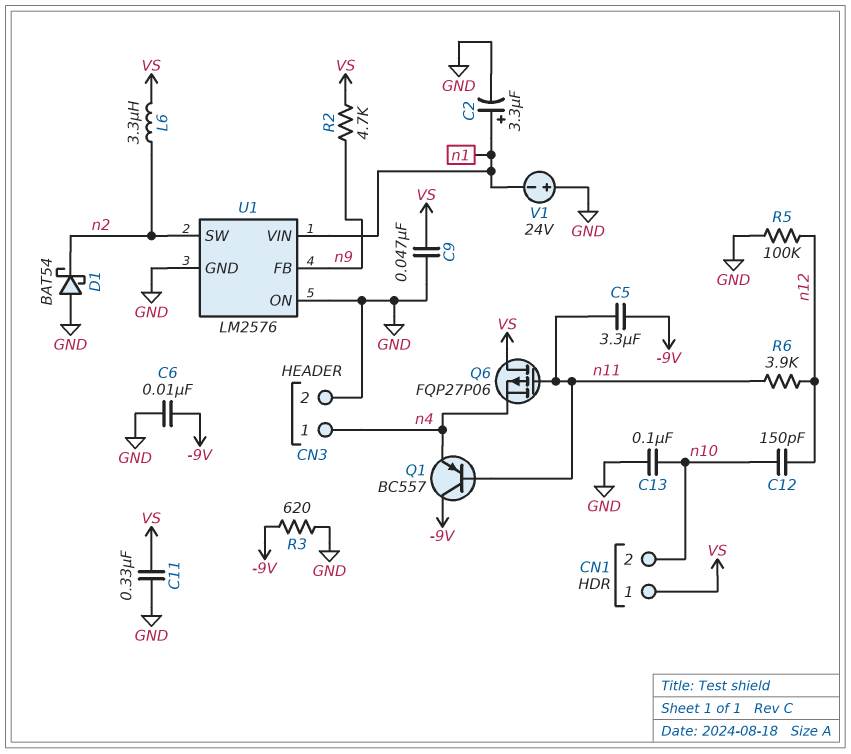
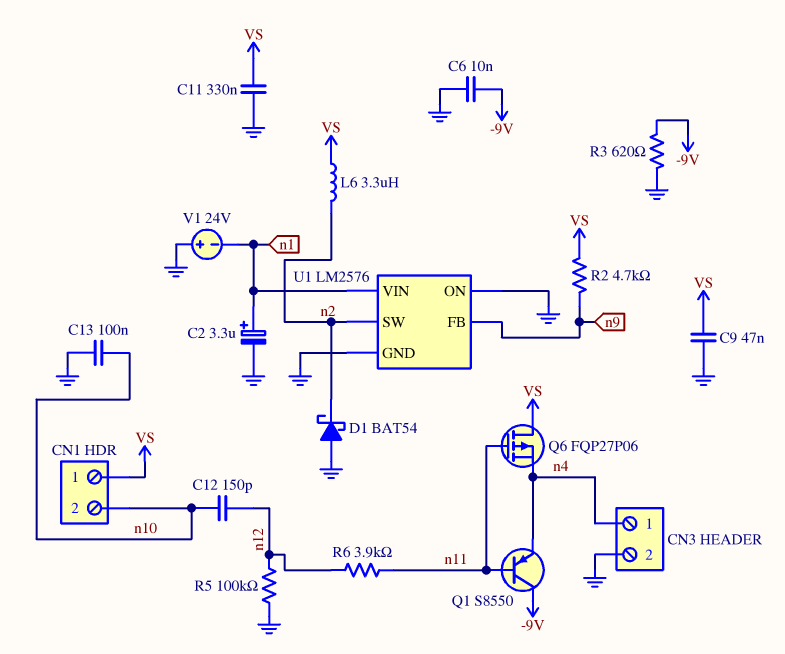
C5: 3.3uF (-9V, n11) -> none
Q1: PNP BC557 (B n11, C -9V, E n4) -> PNP S8550 (B n11, C -9V, E n4)

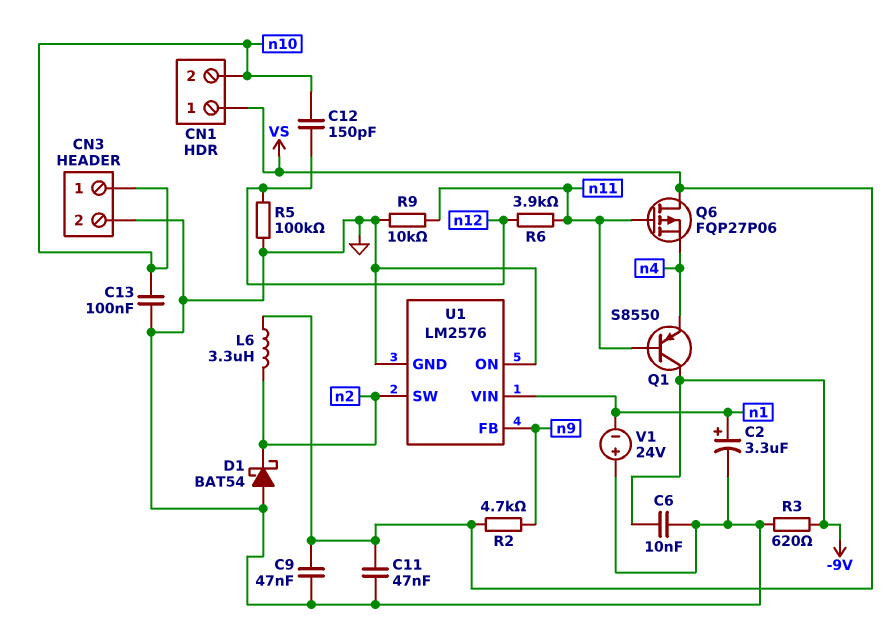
C11: 330nF (GND, VS) -> 47nF (GND, VS)
CN3 pin 1: n4 -> n10
R9: none -> 10k (GND, n11)

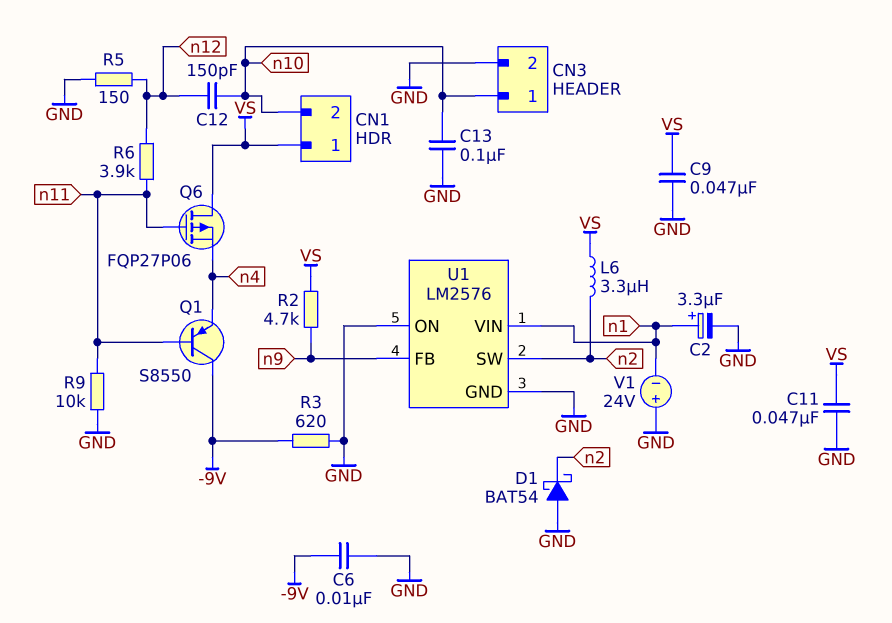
R5: 100k (GND, n12) -> 150 (GND, n12)

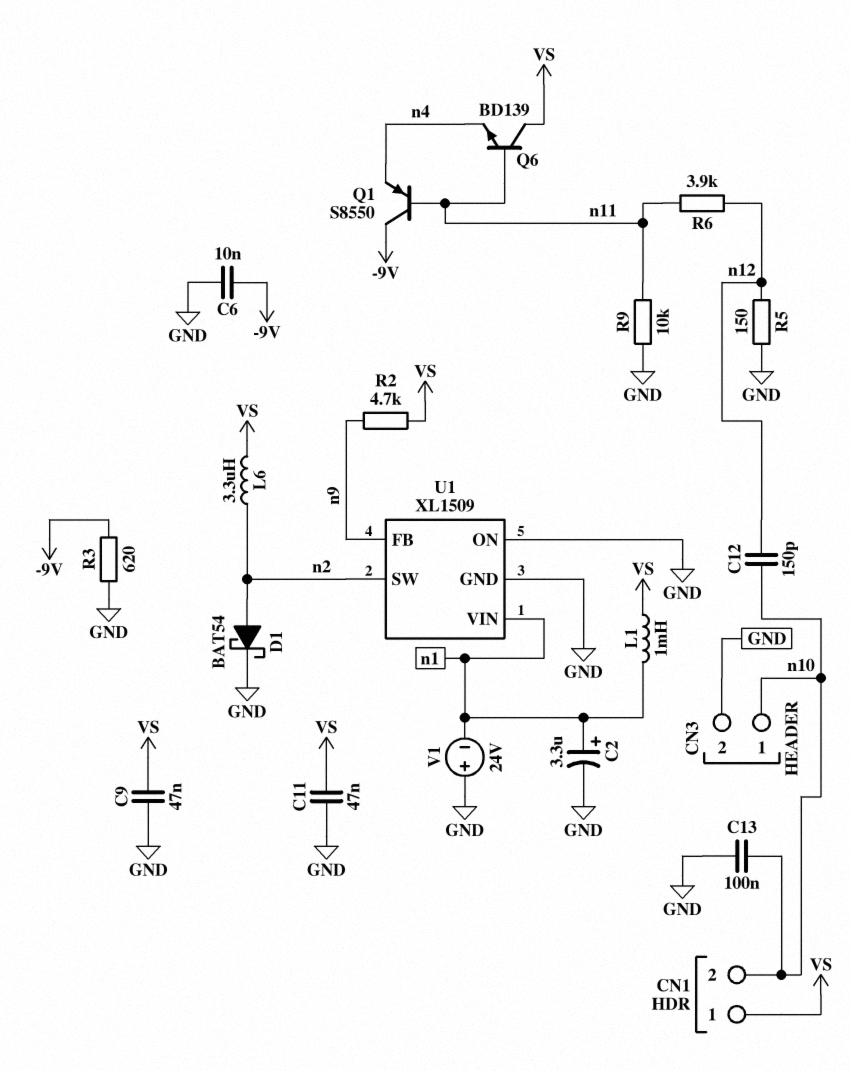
D1: schottky BAT54 (A GND, K n2) -> schottky BAT54 (A n2, K GND)
L1: none -> 1mH (VS, n1)
Q6: PMOS FQP27P06 (G n11, D VS, S n4) -> NPN BD139 (B n11, C VS, E n4)
U1: LM2576 -> XL1509

